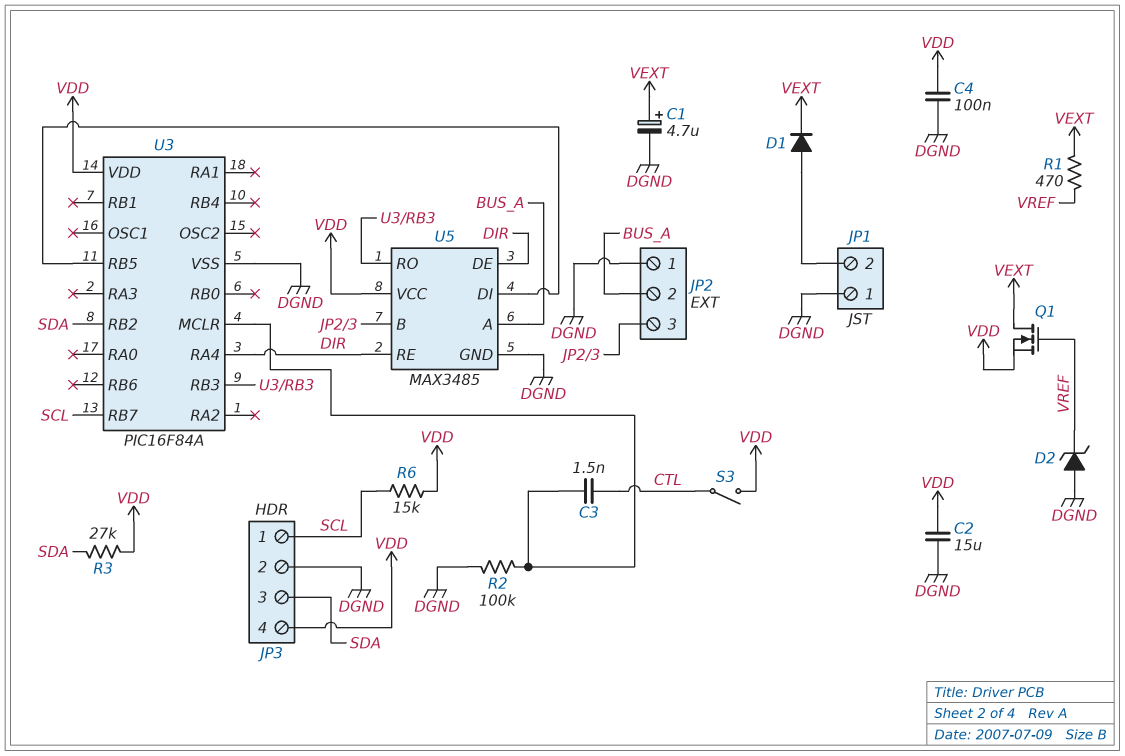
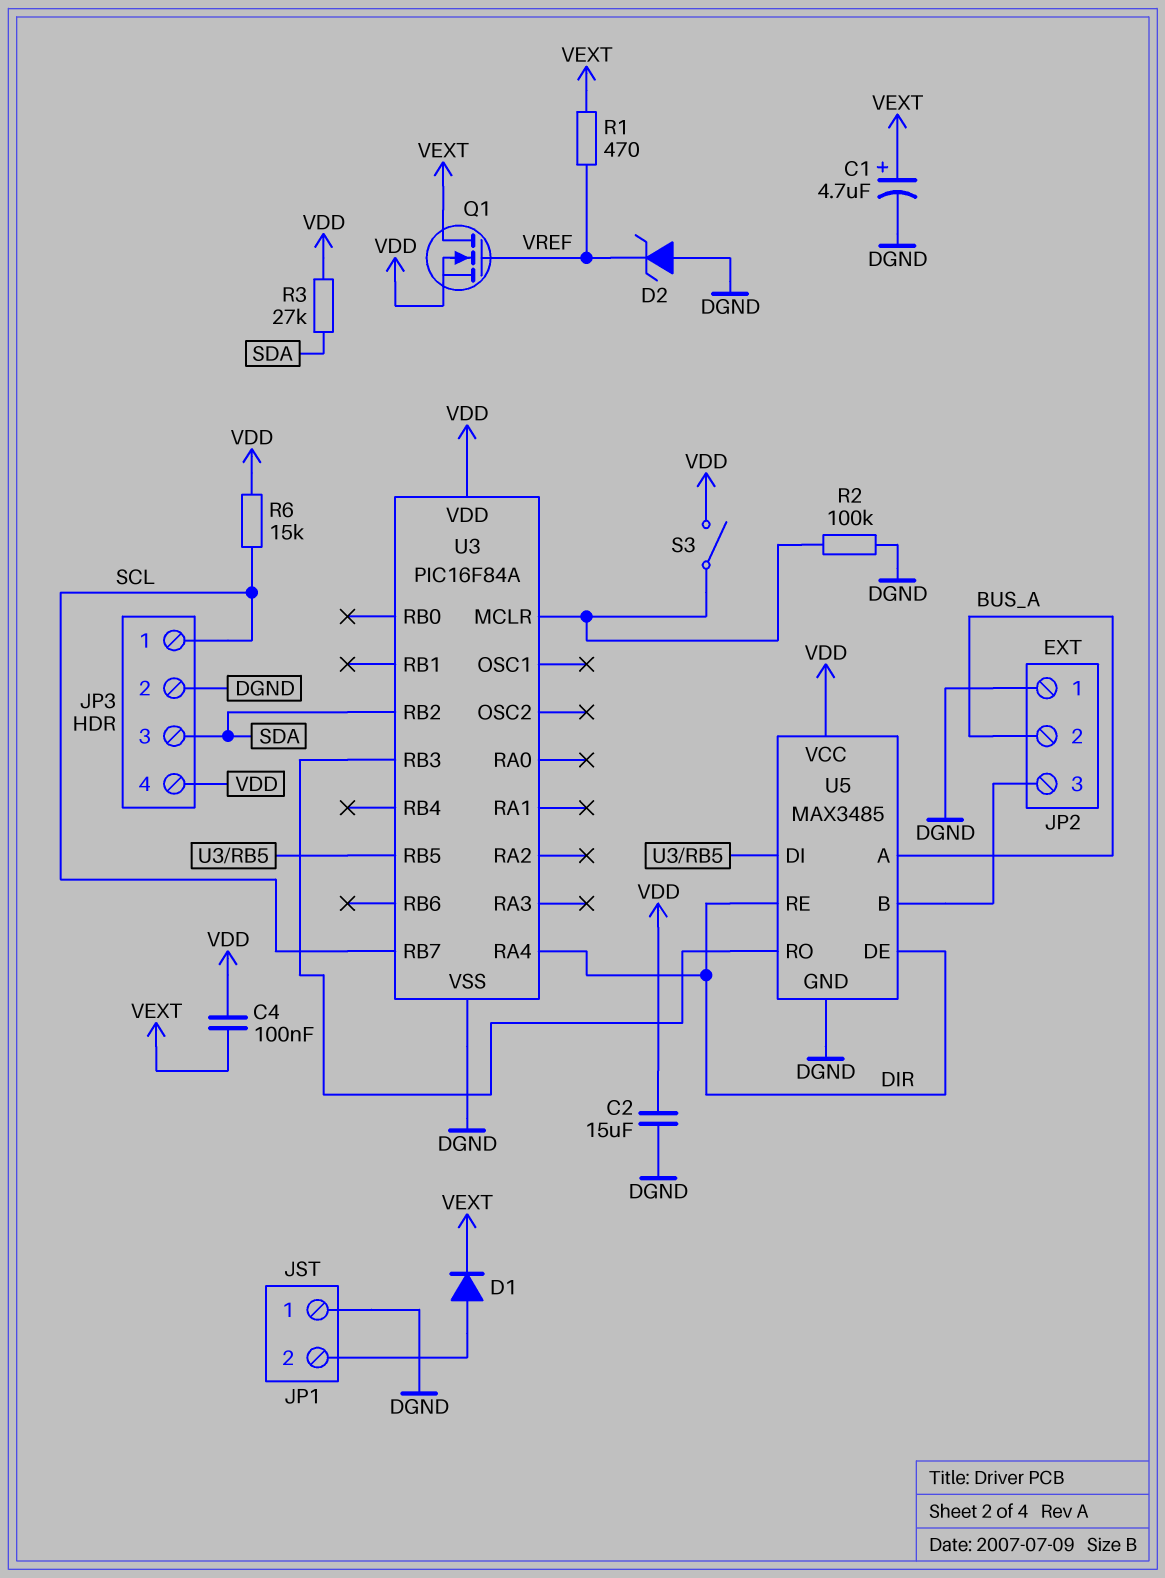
C3: 1.5nF (CTL, U3/MCLR) -> none
C4: 100nF (DGND, VDD) -> 100nF (VDD, VEXT)
S3: switch (CTL, VDD) -> switch (U3/MCLR, VDD)

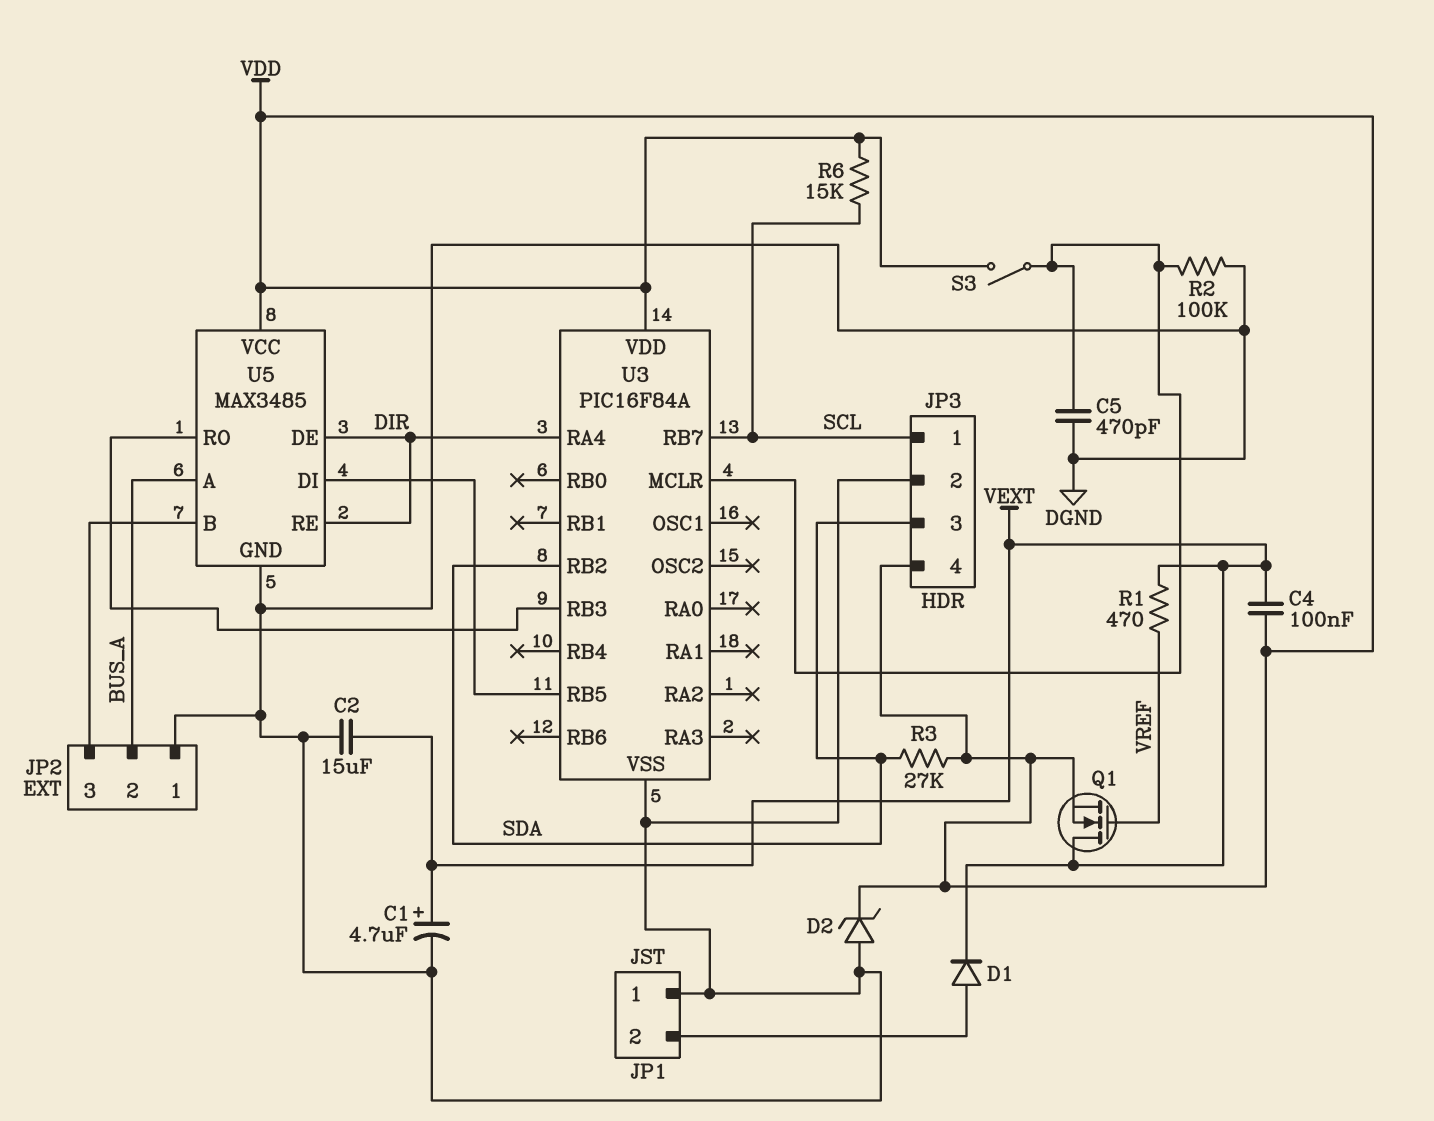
C2: 15uF (DGND, VDD) -> 15uF (DGND, VEXT)
C5: none -> 470pF (DGND, U3/MCLR)
D2: zener (A DGND, K VREF) -> zener (A DGND, K VDD)

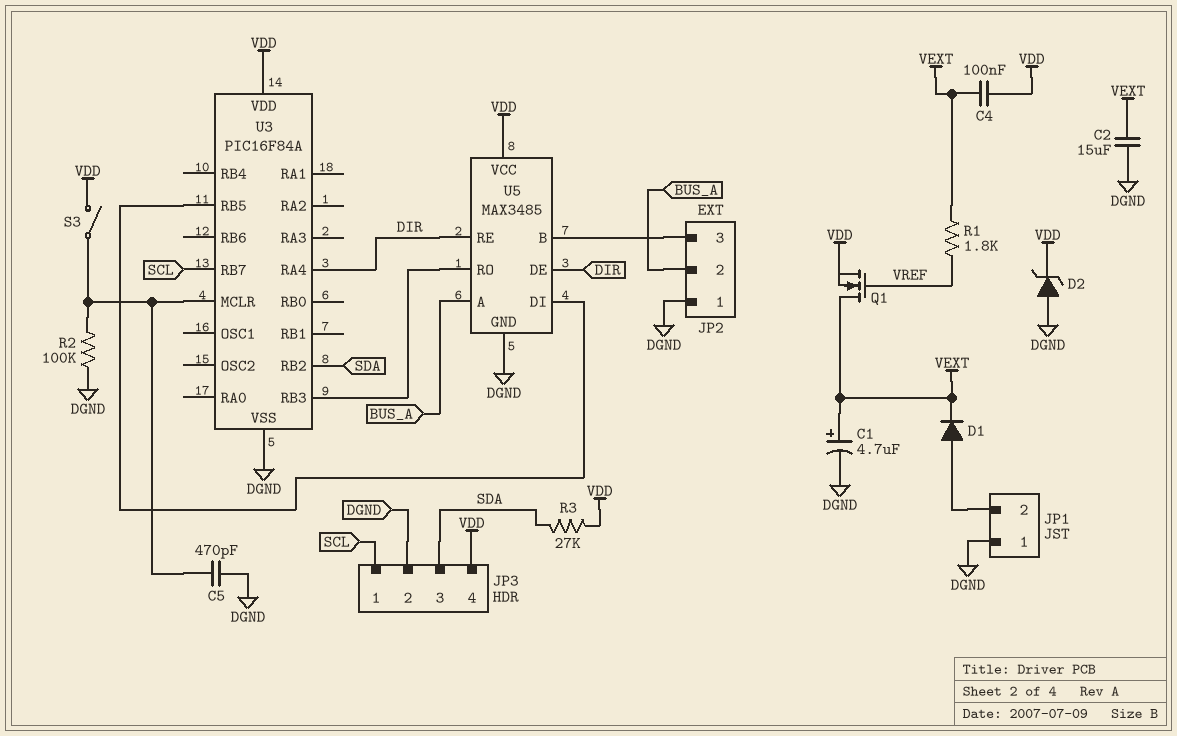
R1: 470 (VEXT, VREF) -> 1.8k (VEXT, VREF)
R6: 15k (SCL, VDD) -> none

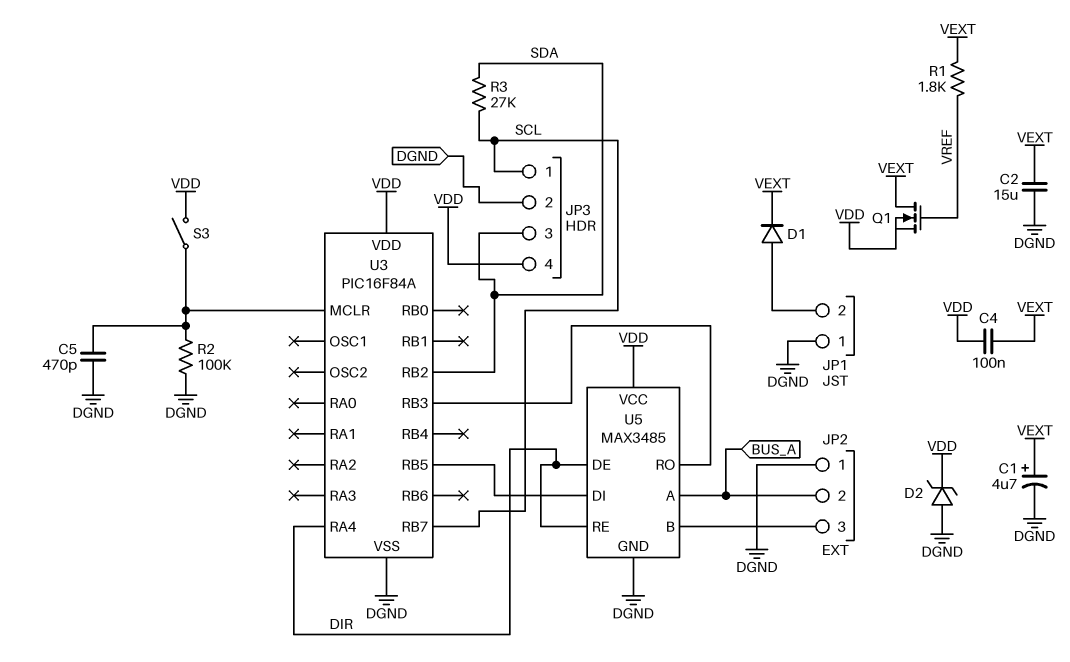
R3: 27k (SDA, VDD) -> 27k (SCL, SDA)

